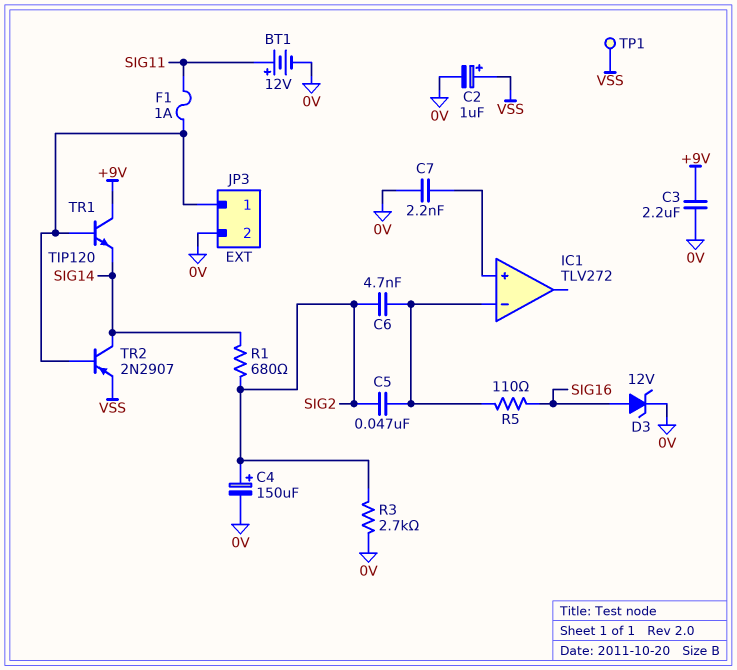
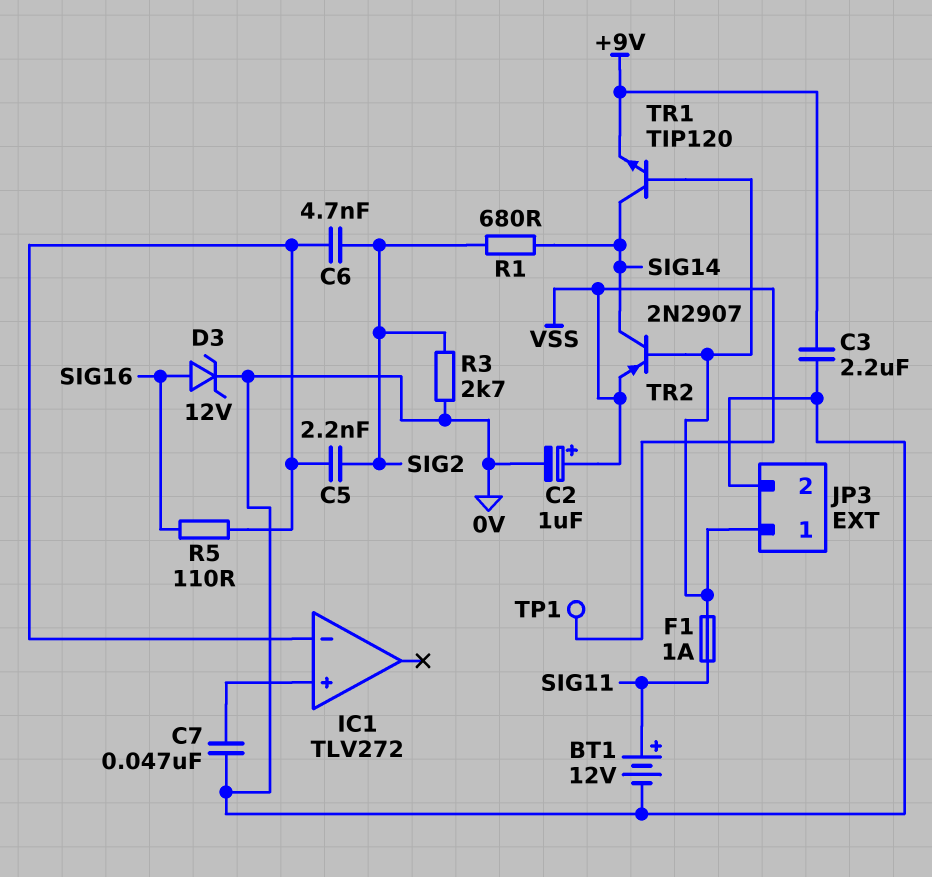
C4: 150uF (plus SIG2, minus 0V) -> none
C5: 47nF (IC1/in-, SIG2) -> 2.2nF (IC1/in-, SIG2)
C7: 2.2nF (0V, IC1/in+) -> 47nF (0V, IC1/in+)
TR1: NPN TIP120 (B JP3/1, C +9V, E SIG14) -> NPN TIP120 (B JP3/1, C SIG14, E +9V)

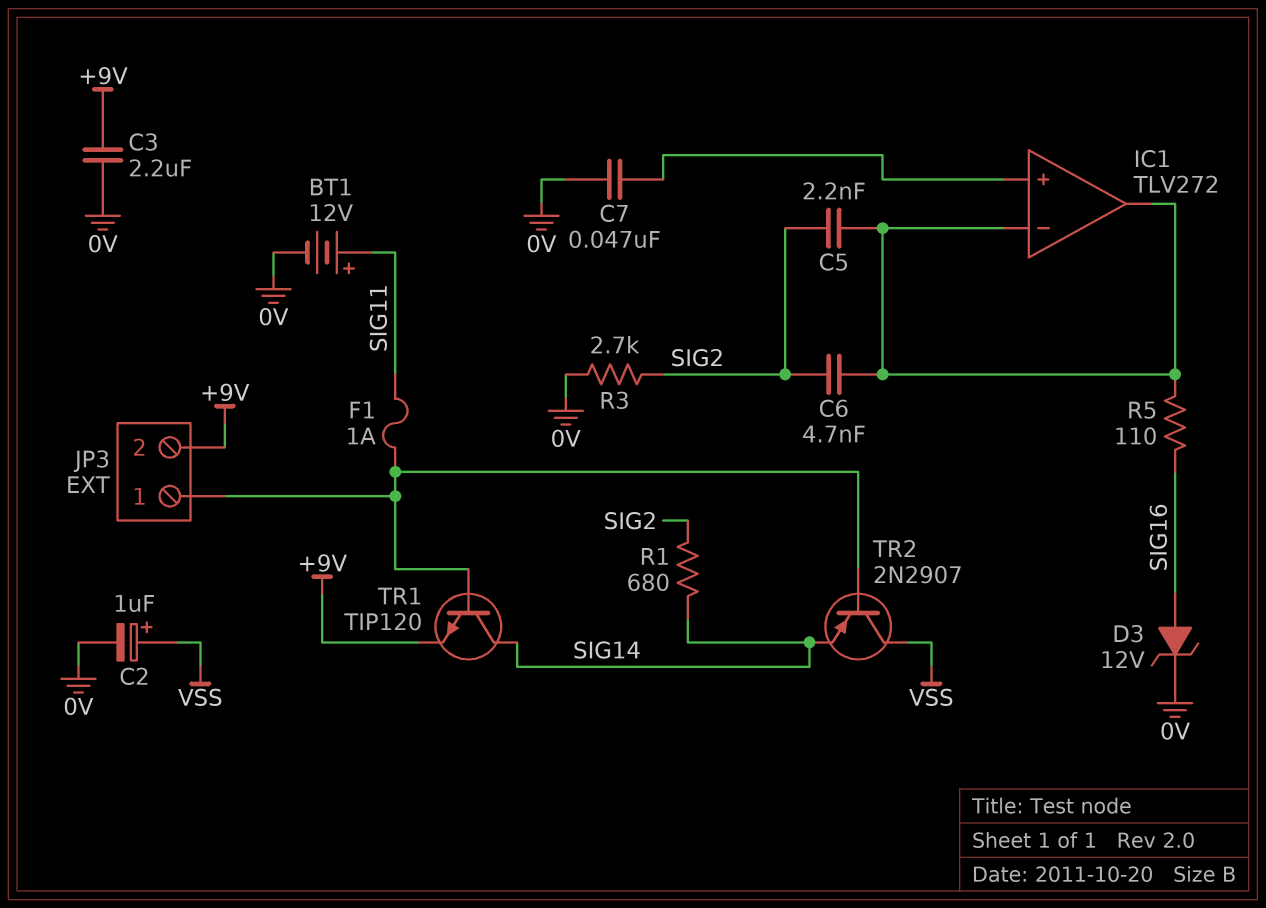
IC1 pin out: none -> IC1/in-
JP3 pin 2: 0V -> +9V
TP1: test point (VSS) -> none
TR2: PNP 2N2907 (B JP3/1, C SIG14, E VSS) -> PNP 2N2907 (B JP3/1, C VSS, E SIG14)

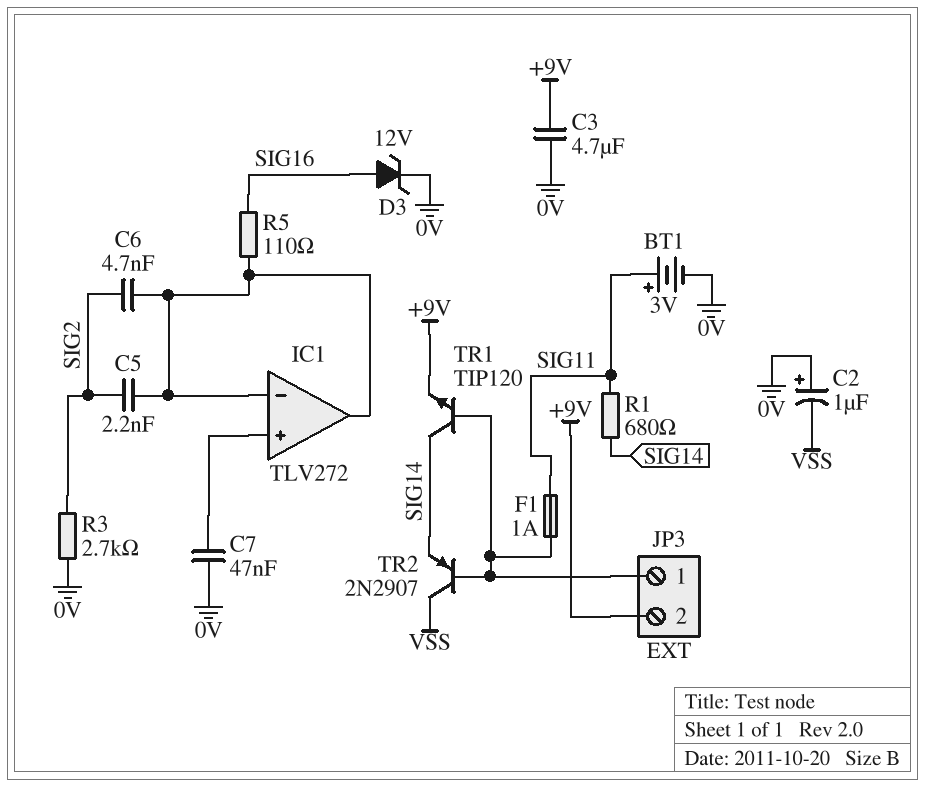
BT1: 12V (plus SIG11, minus 0V) -> 3V (plus SIG11, minus 0V)
C2: 1uF (plus VSS, minus 0V) -> 1uF (plus 0V, minus VSS)
C3: 2.2uF (+9V, 0V) -> 4.7uF (+9V, 0V)
R1: 680 (SIG2, SIG14) -> 680 (SIG11, SIG14)

